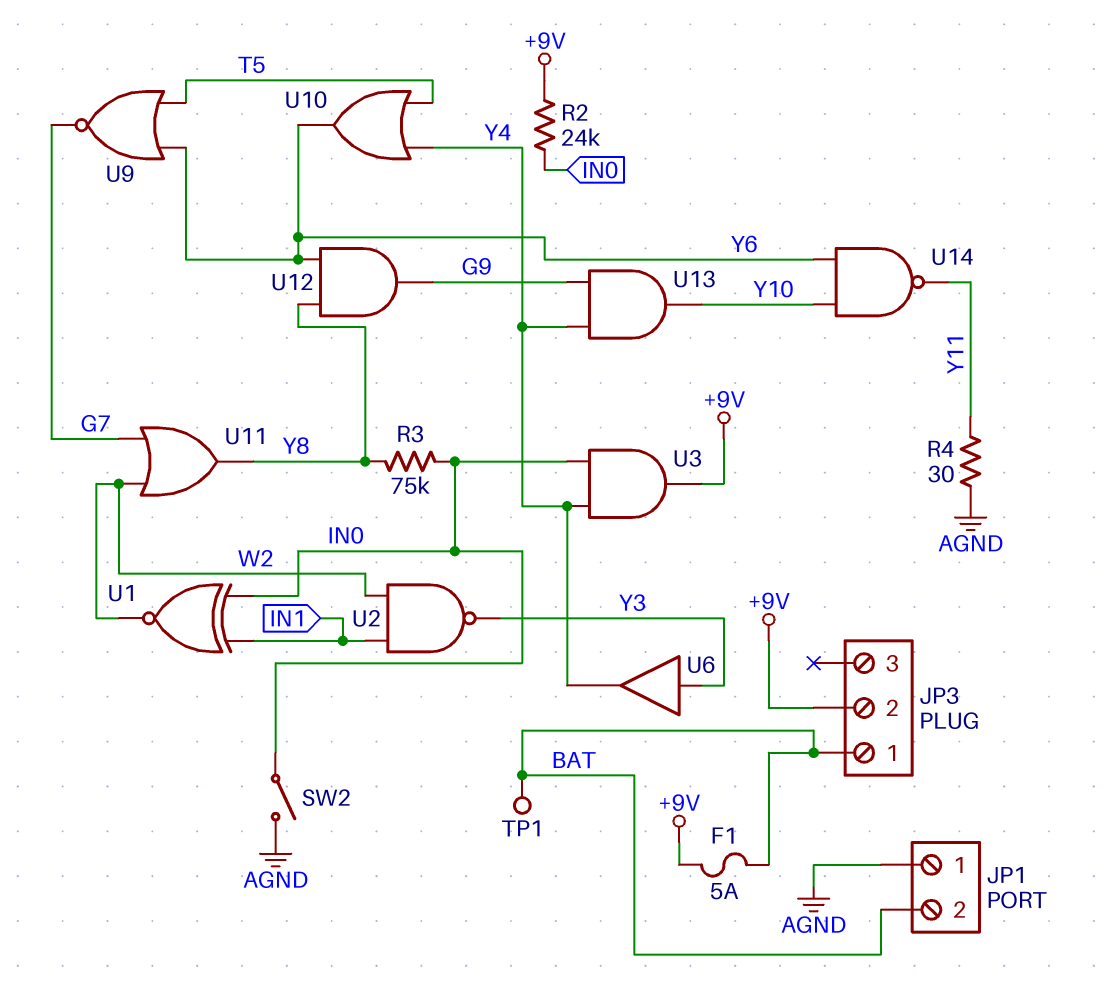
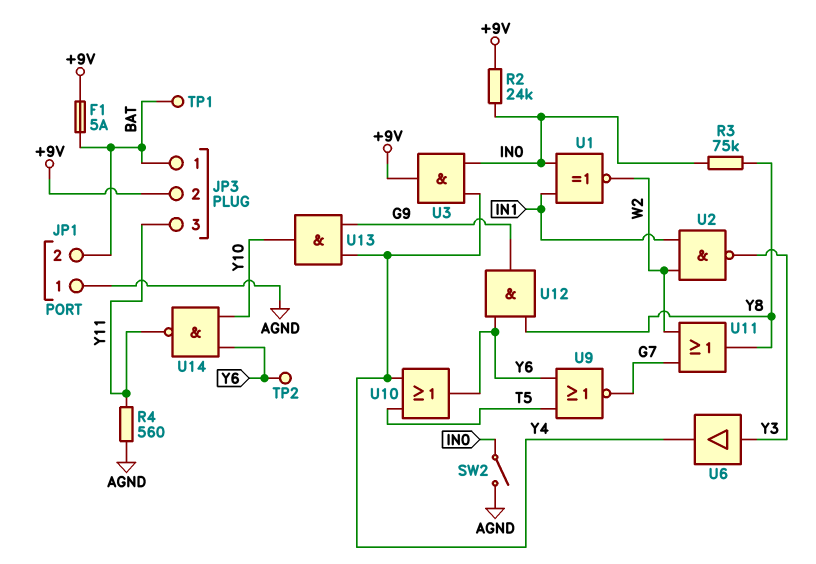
JP3 pin 3: none -> Y11
R4: 30 (AGND, Y11) -> 560 (AGND, Y11)
TP2: none -> test point (Y6)

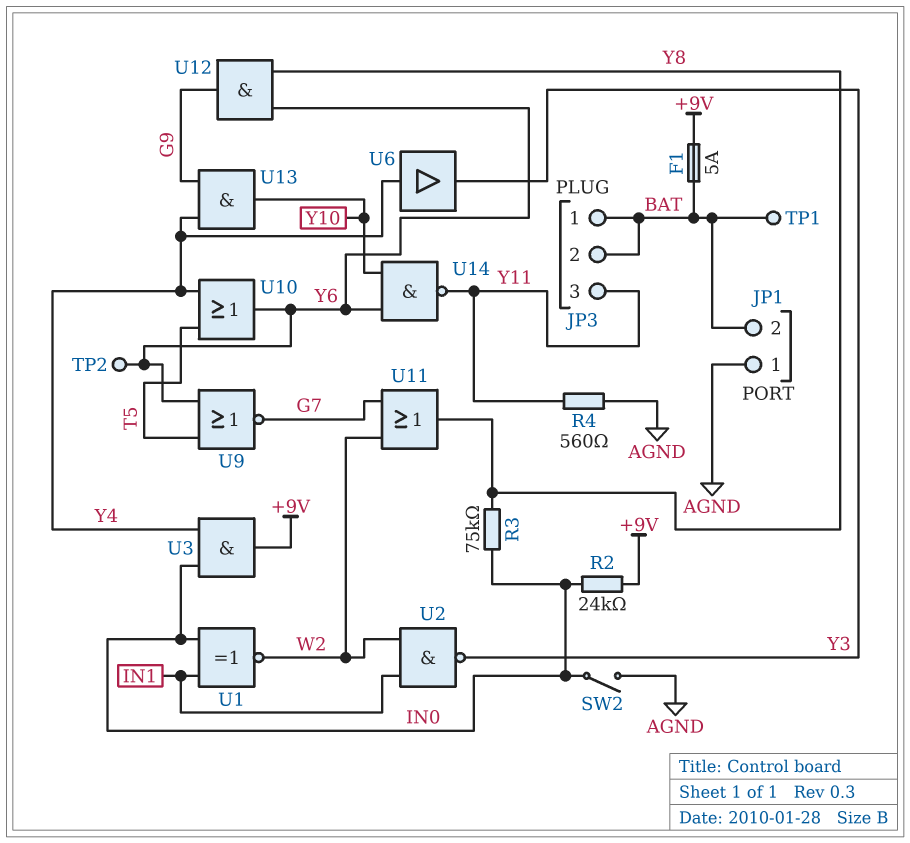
JP3 pin 2: +9V -> BAT
U6: buffer (in Y3, out Y4) -> buffer (in Y4, out Y3)

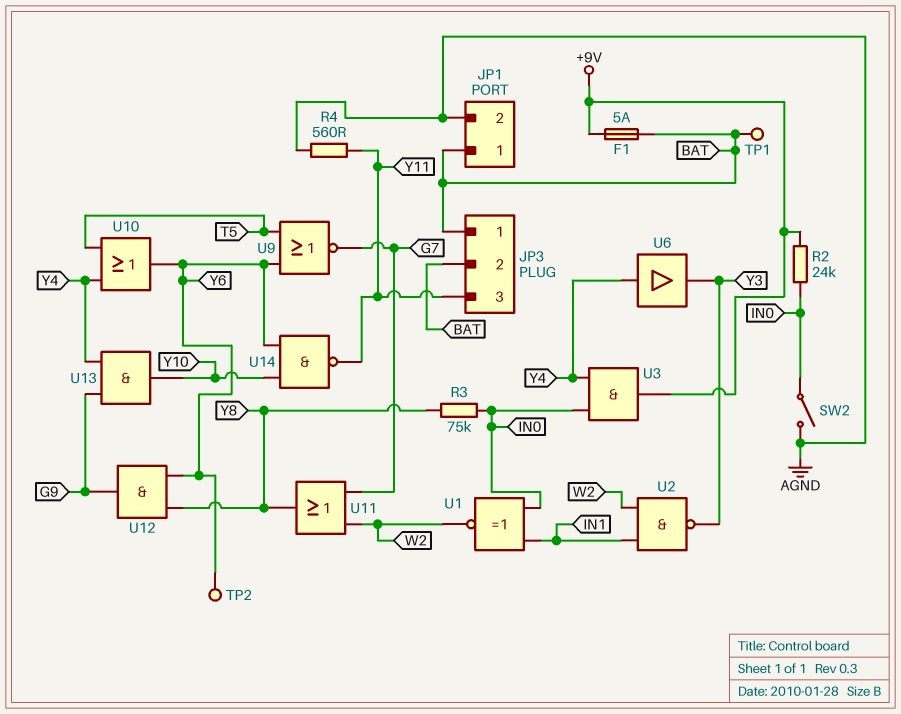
JP1 pin 1: AGND -> BAT
JP1 pin 2: BAT -> AGND

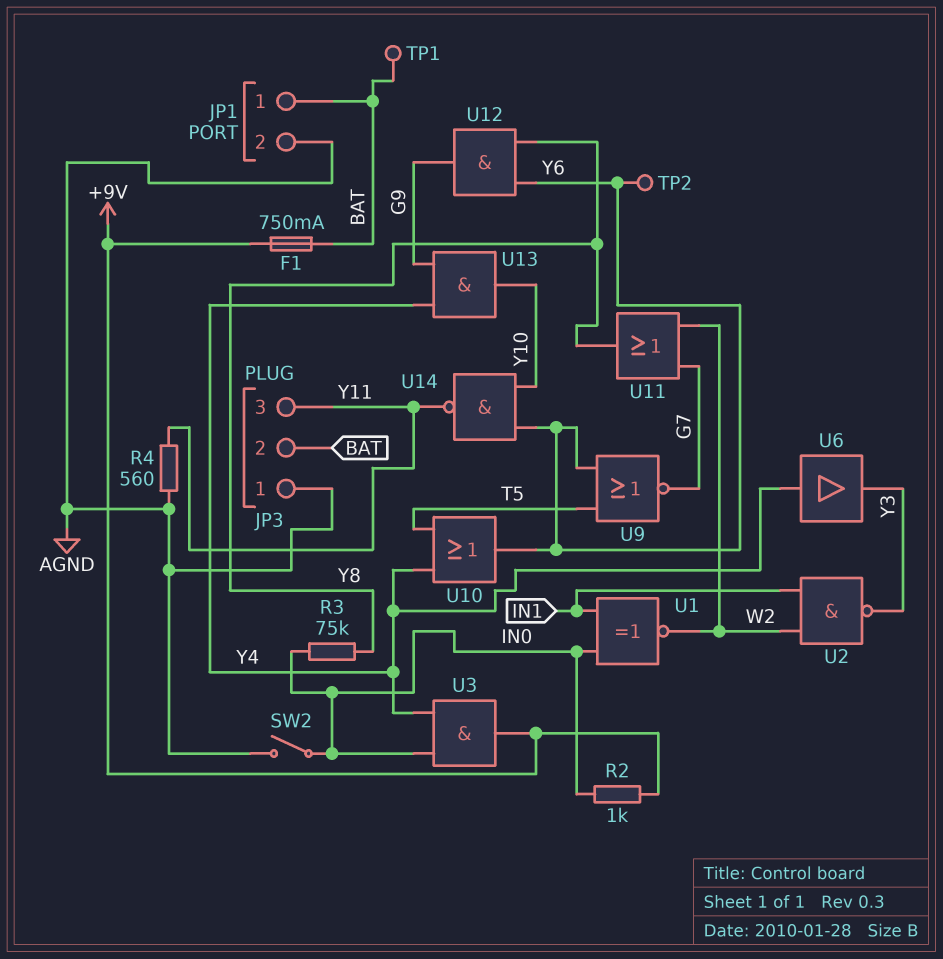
F1: 5A (+9V, BAT) -> 750mA (+9V, BAT)
JP3 pin 1: BAT -> AGND
R2: 24k (+9V, IN0) -> 1k (+9V, IN0)

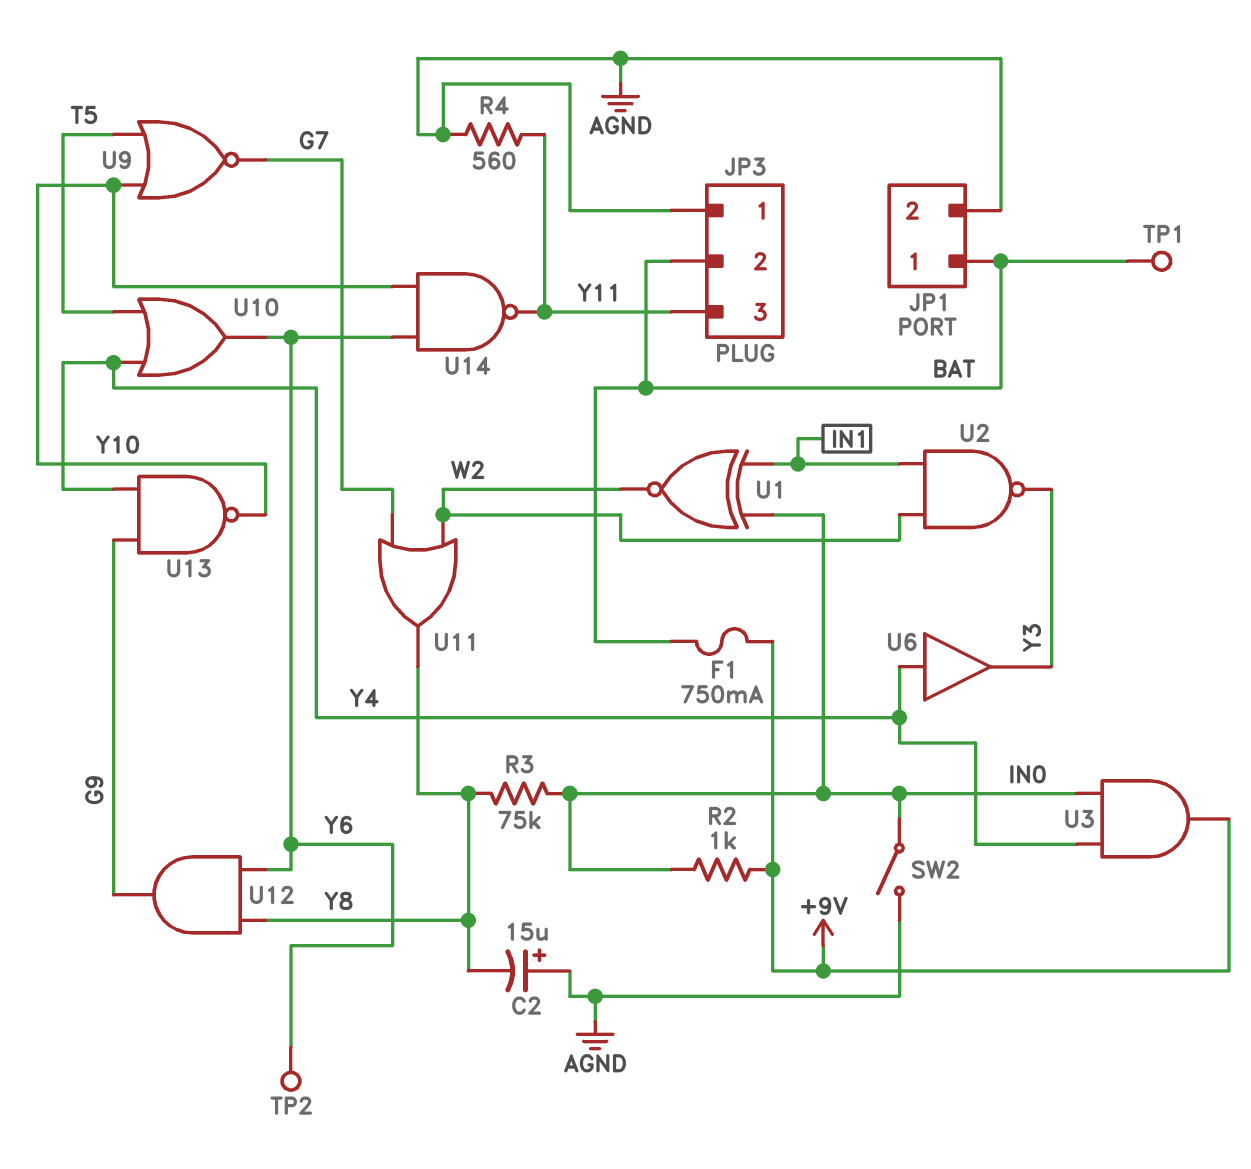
C2: none -> 15uF (plus AGND, minus Y8)
U9: NOR (in T5, in Y6, out G7) -> NOR (in T5, in Y10, out G7)
U13: AND (in G9, in Y4, out Y10) -> NAND (in G9, in Y4, out Y10)

